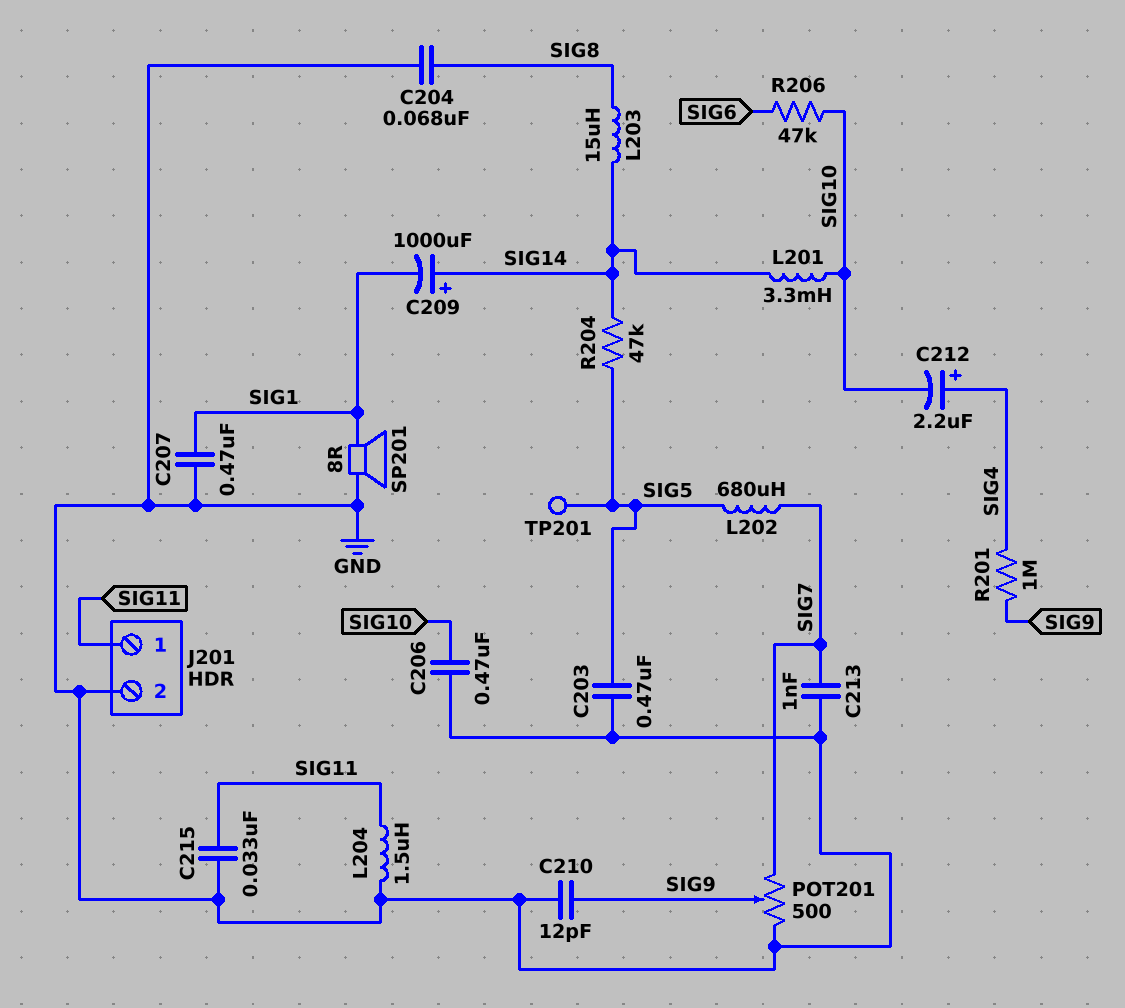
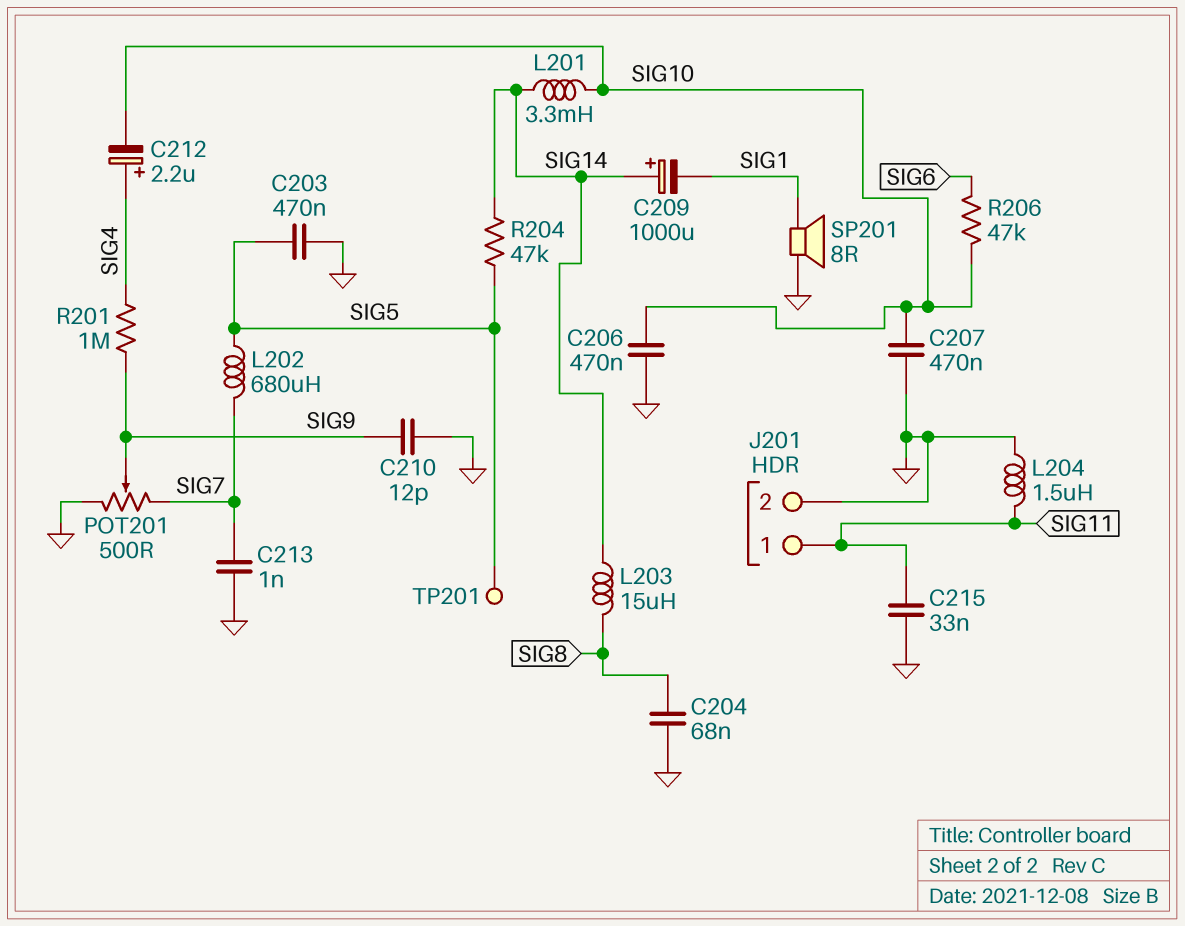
C207: 470nF (GND, SIG1) -> 470nF (GND, SIG10)

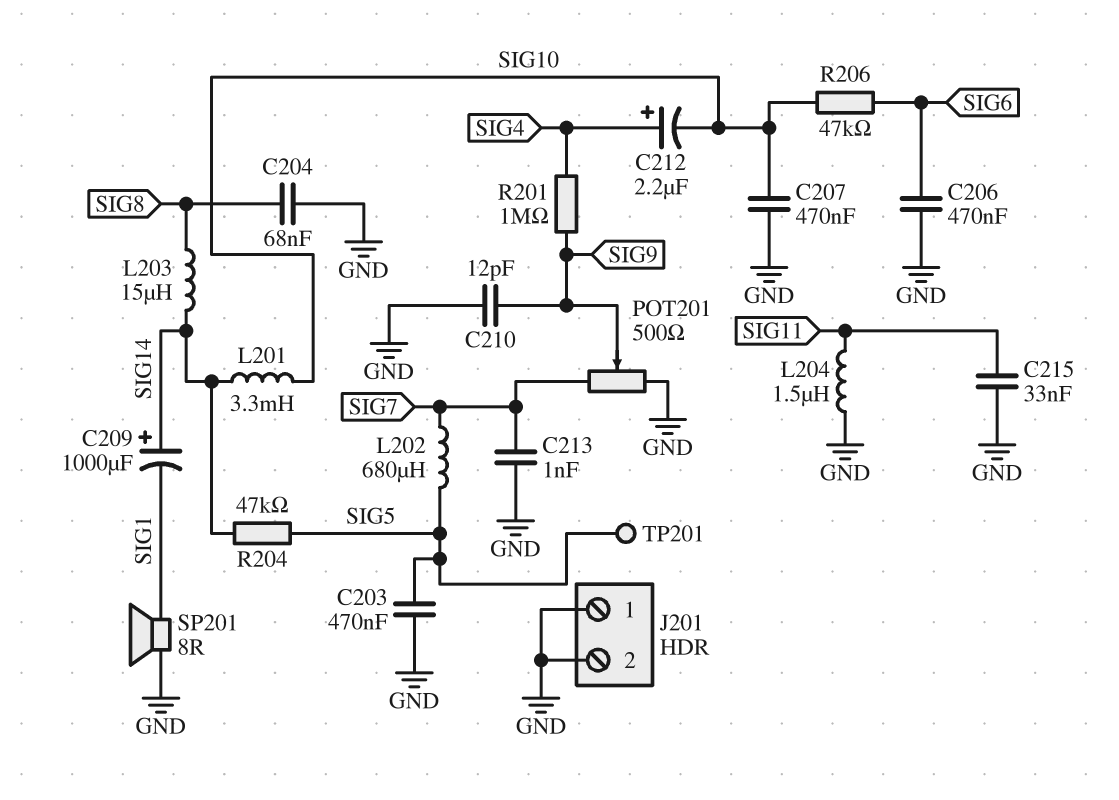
C206: 470nF (GND, SIG10) -> 470nF (GND, SIG6)
J201 pin 1: SIG11 -> GND

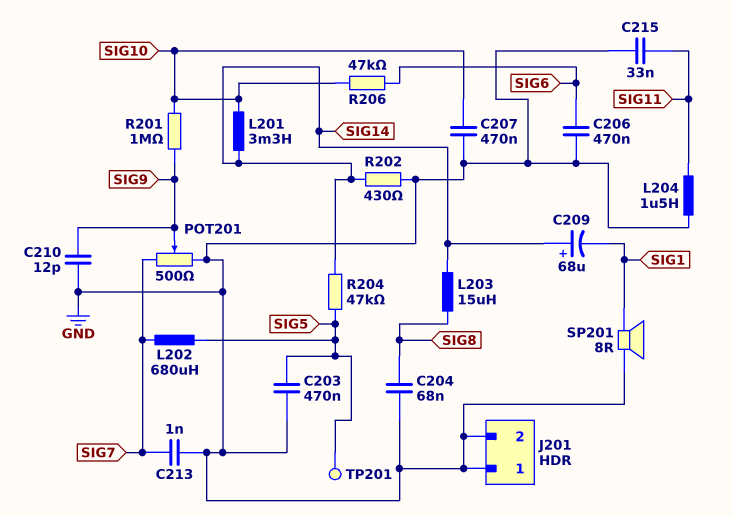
C209: 1000uF (plus SIG14, minus SIG1) -> 68uF (plus SIG14, minus SIG1)
C212: 2.2uF (plus SIG4, minus SIG10) -> none
R201: 1M (SIG4, SIG9) -> 1M (SIG9, SIG10)
R202: none -> 430 (GND, SIG14)

